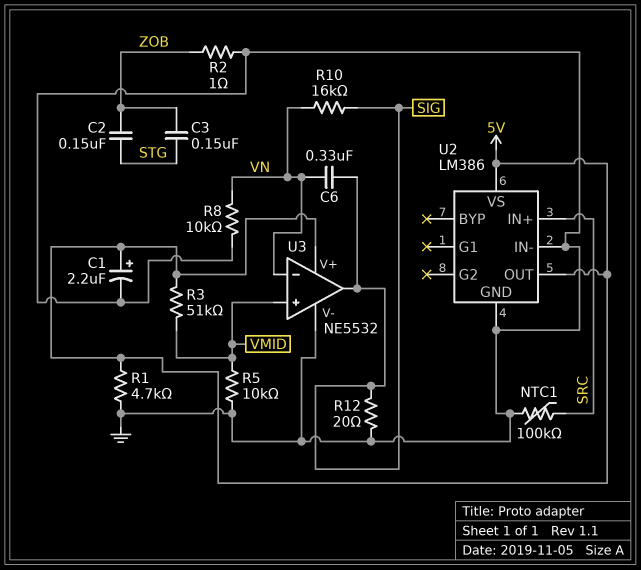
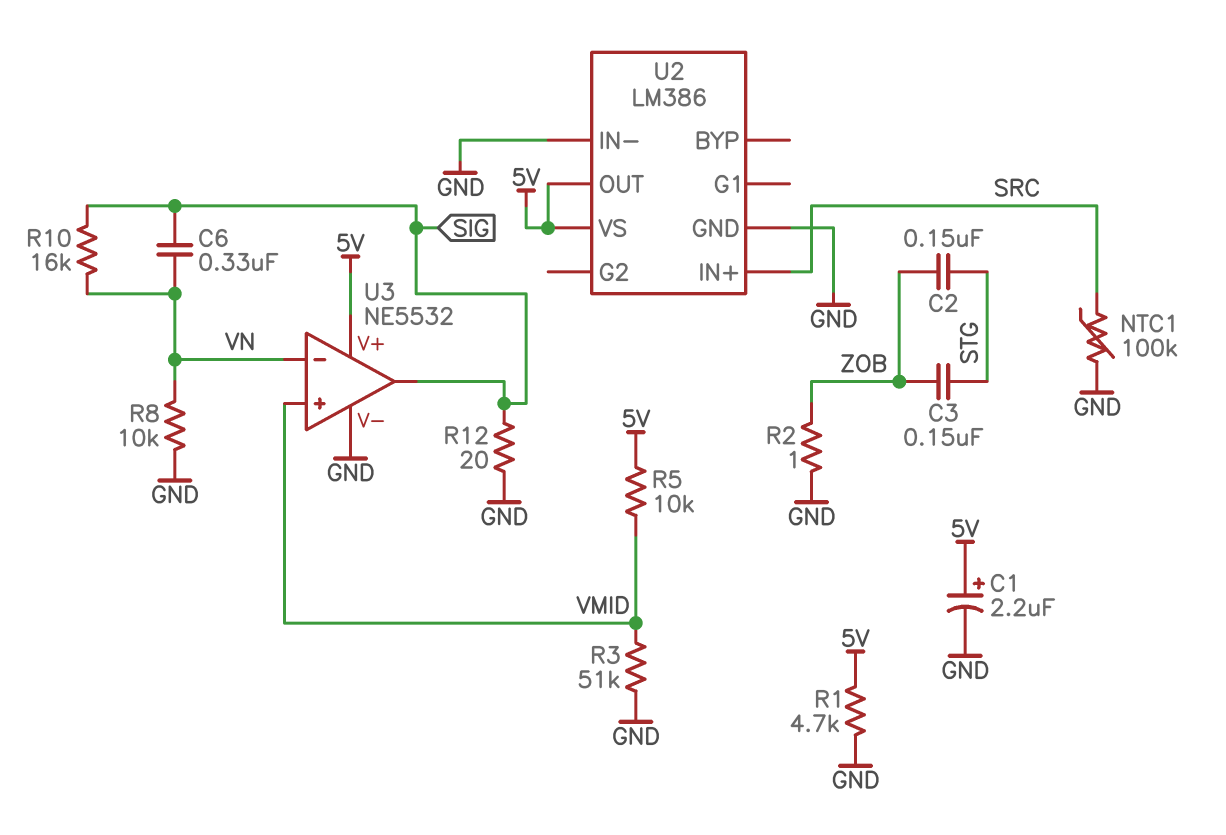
R3: 51k (5V, VMID) -> 51k (GND, VMID)
R5: 10k (GND, VMID) -> 10k (5V, VMID)

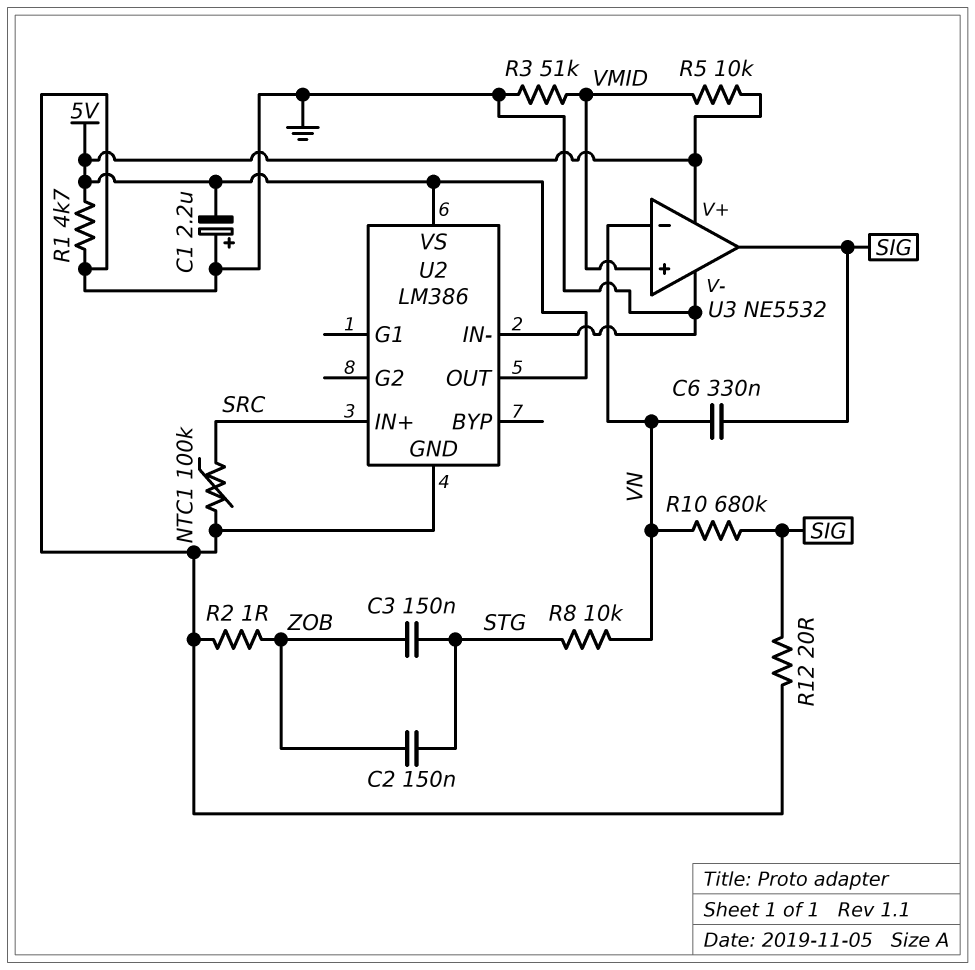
C1: 2.2uF (plus 5V, minus GND) -> 2.2uF (plus GND, minus 5V)
R8: 10k (GND, VN) -> 10k (STG, VN)
R10: 16k (SIG, VN) -> 680k (SIG, VN)

